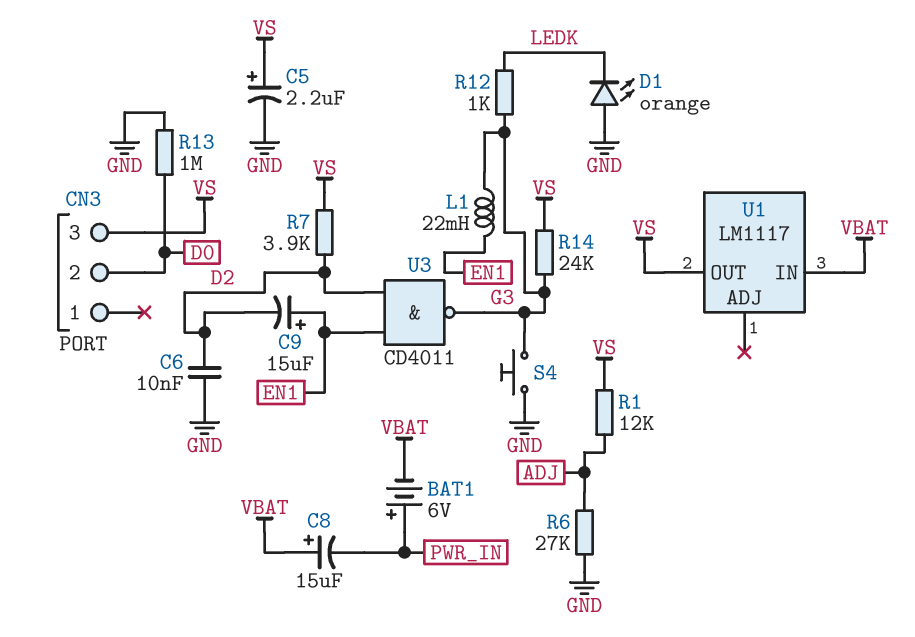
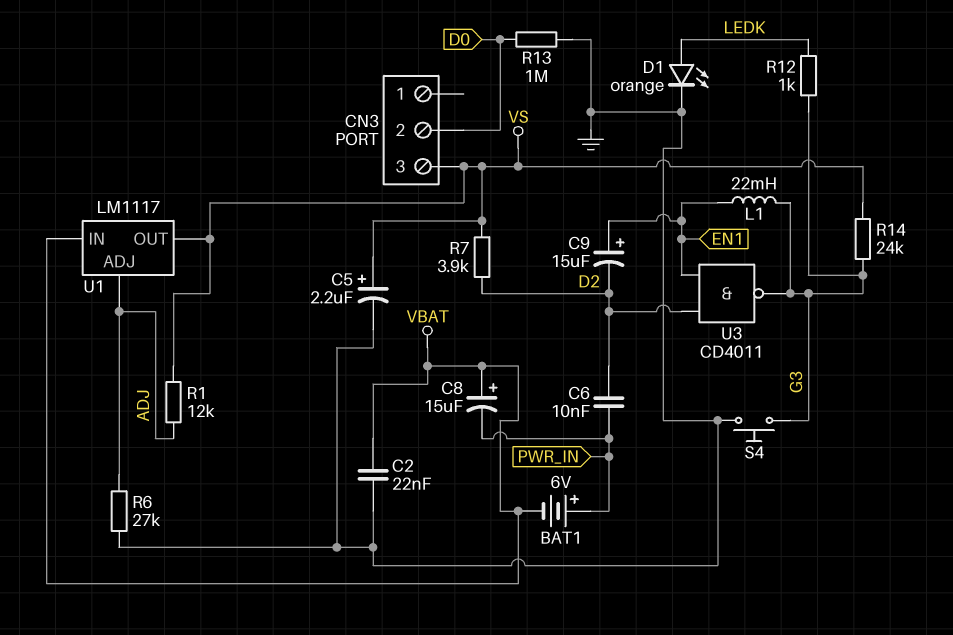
C2: none -> 22nF (GND, VBAT)
C6: 10nF (D2, GND) -> 10nF (D2, PWR_IN)
D1: LED orange (A GND, K LEDK) -> LED orange (A LEDK, K GND)
U1 pin ADJ: none -> ADJ

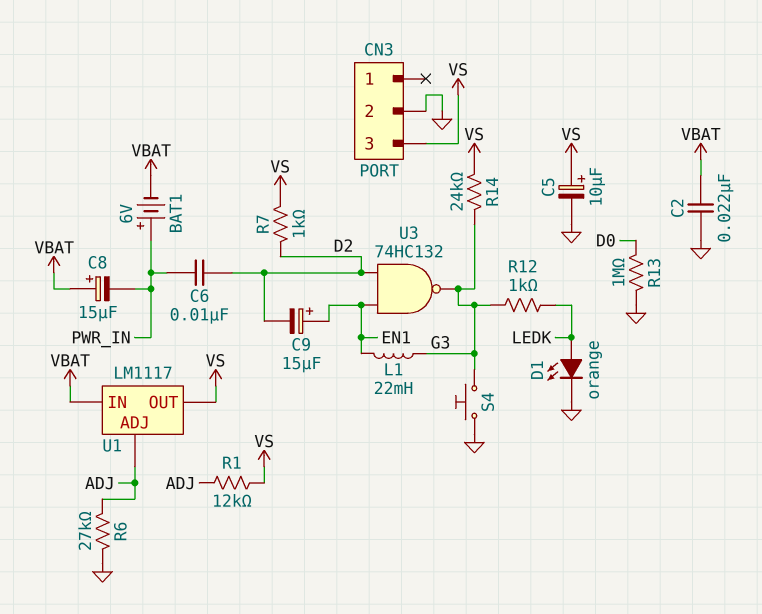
C5: 2.2uF (plus VS, minus GND) -> 10uF (plus VS, minus GND)
CN3 pin 2: D0 -> GND
R7: 3.9k (D2, VS) -> 1k (D2, VS)
U3: NAND CD4011 (in D2, in EN1, out G3) -> NAND 74HC132 (in D2, in EN1, out G3)

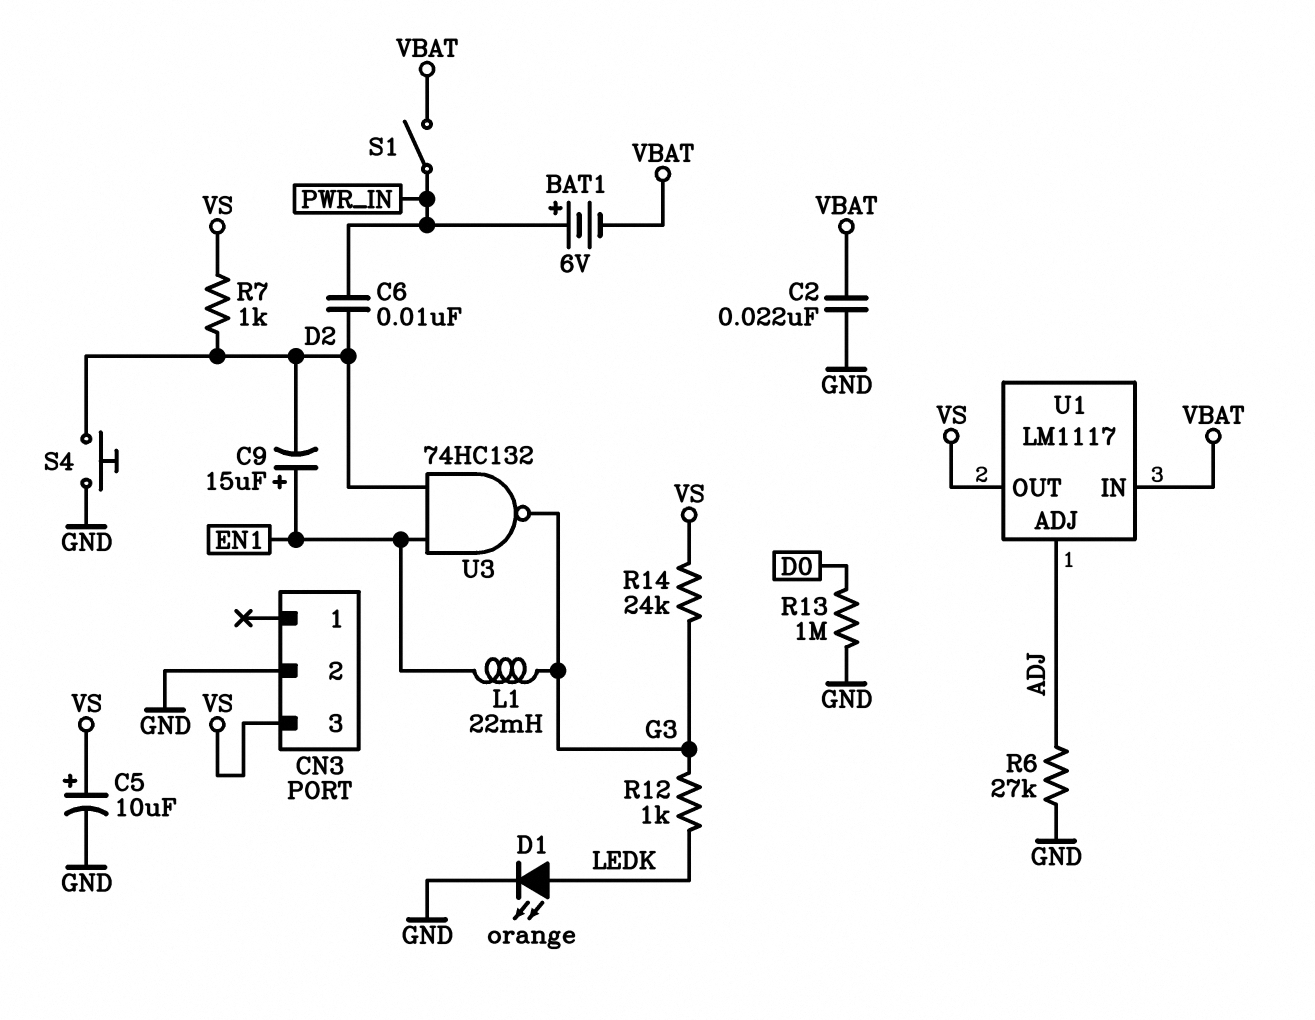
C8: 15uF (plus VBAT, minus PWR_IN) -> none
R1: 12k (ADJ, VS) -> none
S1: none -> switch (PWR_IN, VBAT)
S4: button (G3, GND) -> button (D2, GND)

